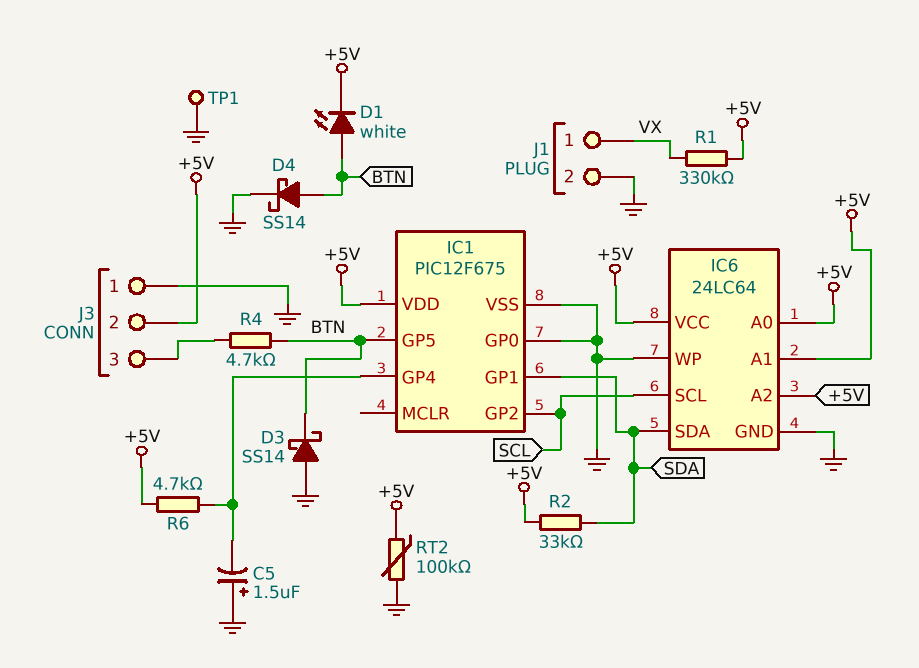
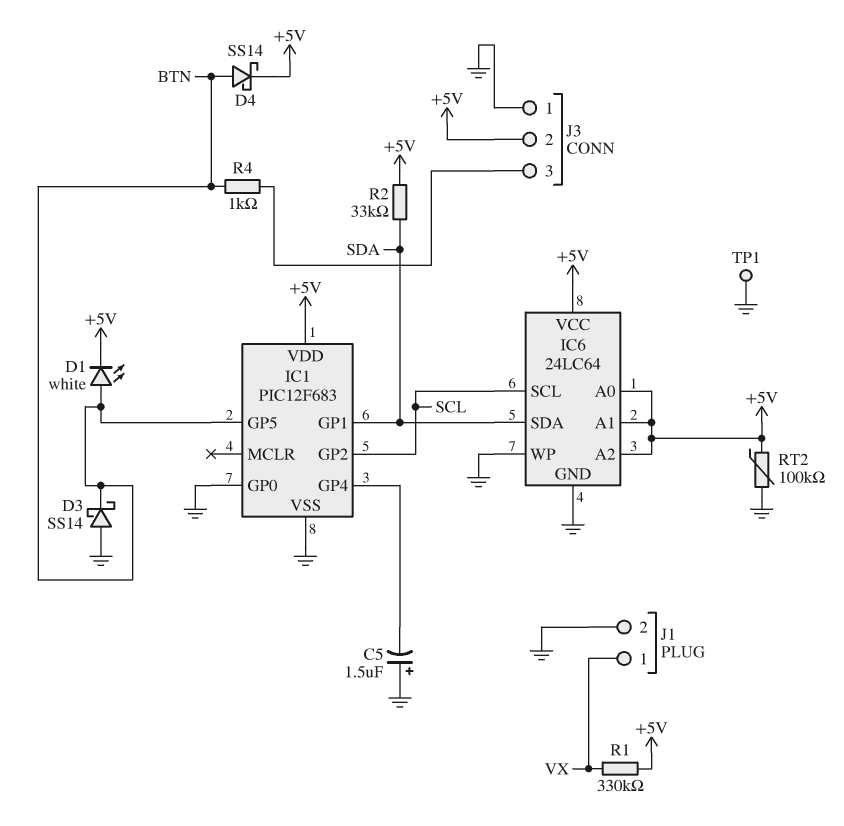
D4: schottky SS14 (A BTN, K GND) -> schottky SS14 (A BTN, K +5V)
IC1: PIC12F675 -> PIC12F683
R4: 4.7k (BTN, J3/3) -> 1k (BTN, J3/3)
R6: 4.7k (+5V, IC1/GP4) -> none

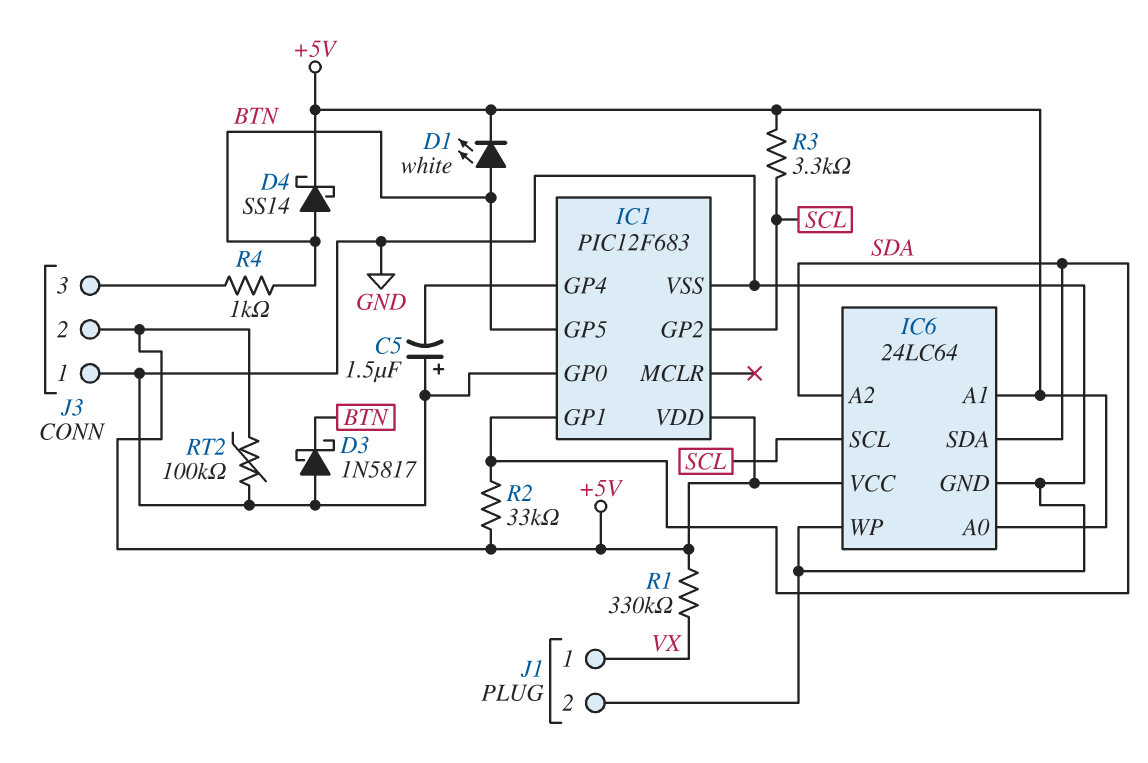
D3: schottky SS14 (A GND, K BTN) -> schottky 1N5817 (A GND, K BTN)
IC6 pin A2: +5V -> SDA
R3: none -> 3.3k (+5V, SCL)
TP1: test point (GND) -> none

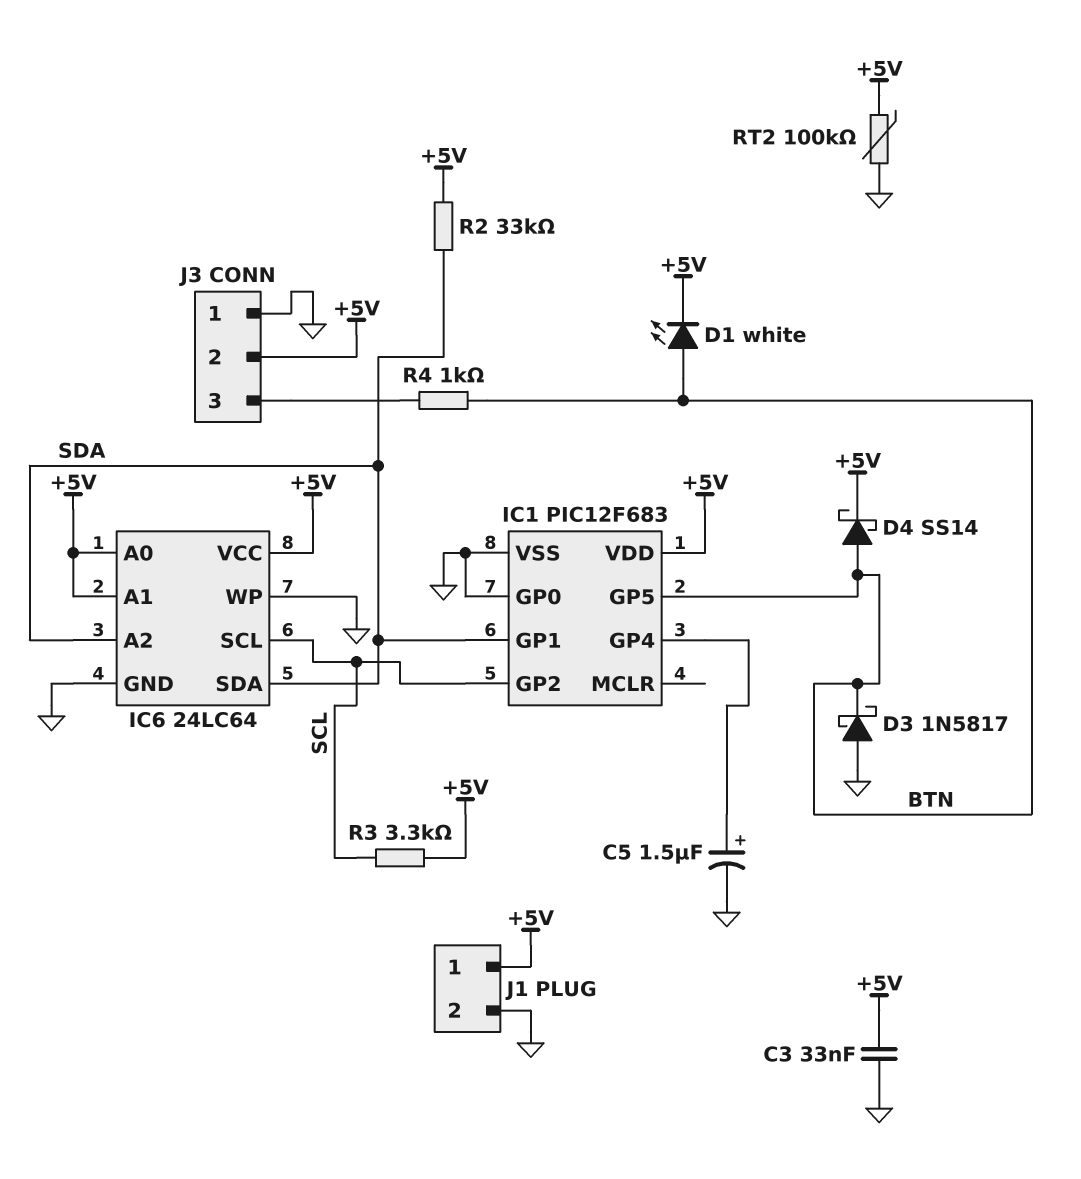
C3: none -> 33nF (+5V, GND)
C5: 1.5uF (plus GND, minus IC1/GP4) -> 1.5uF (plus IC1/GP4, minus GND)
J1 pin 1: VX -> +5V
R1: 330k (+5V, VX) -> none

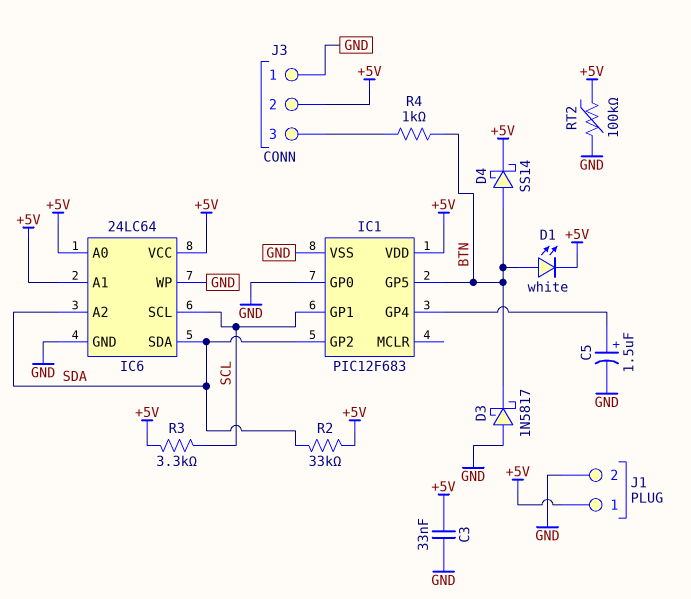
IC1 pin GP1: SDA -> SCL
IC1 pin GP2: SCL -> SDA

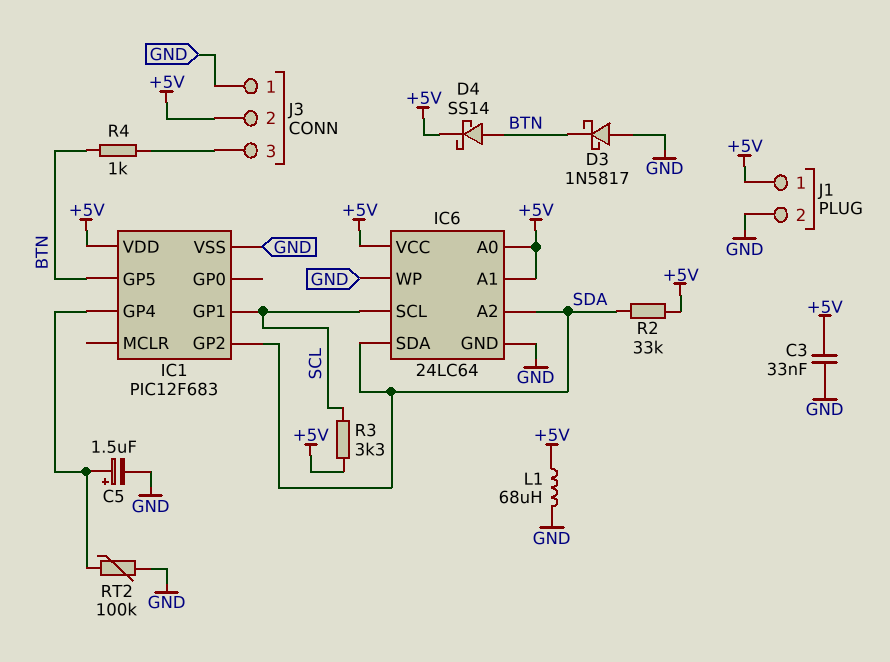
D1: LED white (A BTN, K +5V) -> none
IC1 pin GP0: GND -> none
L1: none -> 68uH (+5V, GND)
RT2: 100k (+5V, GND) -> 100k (GND, IC1/GP4)

